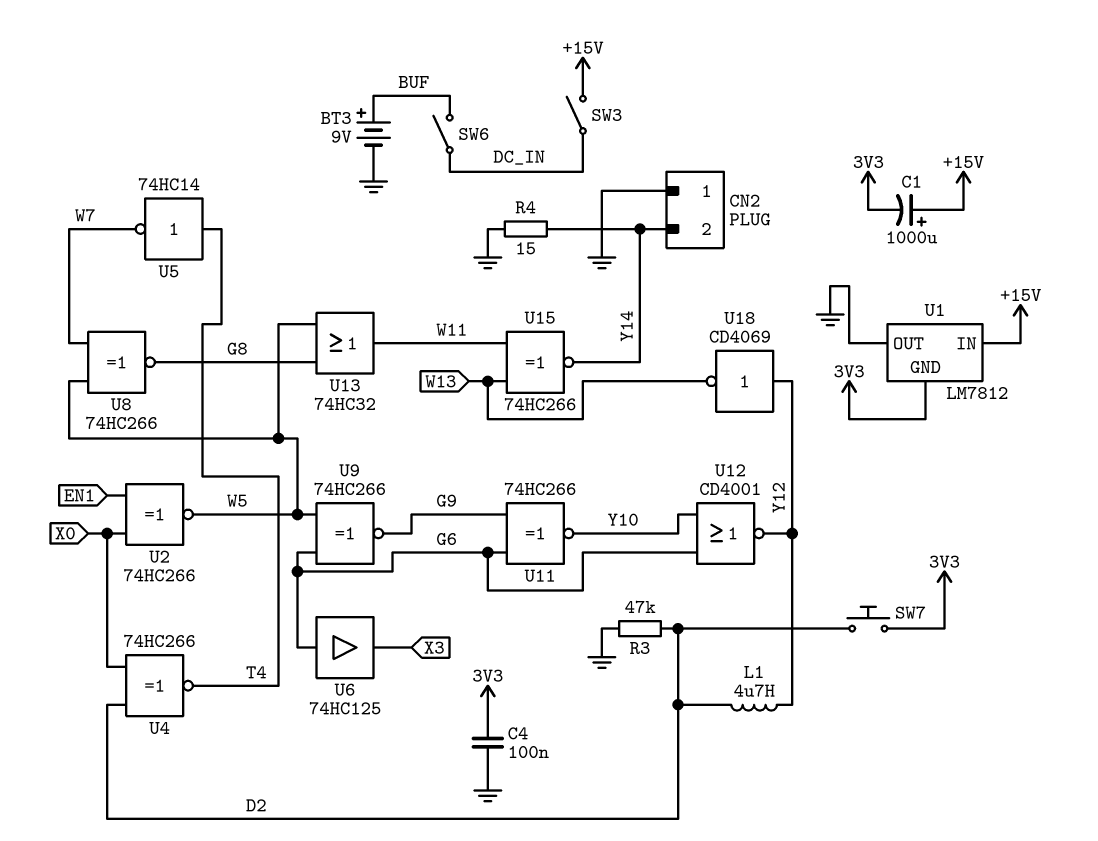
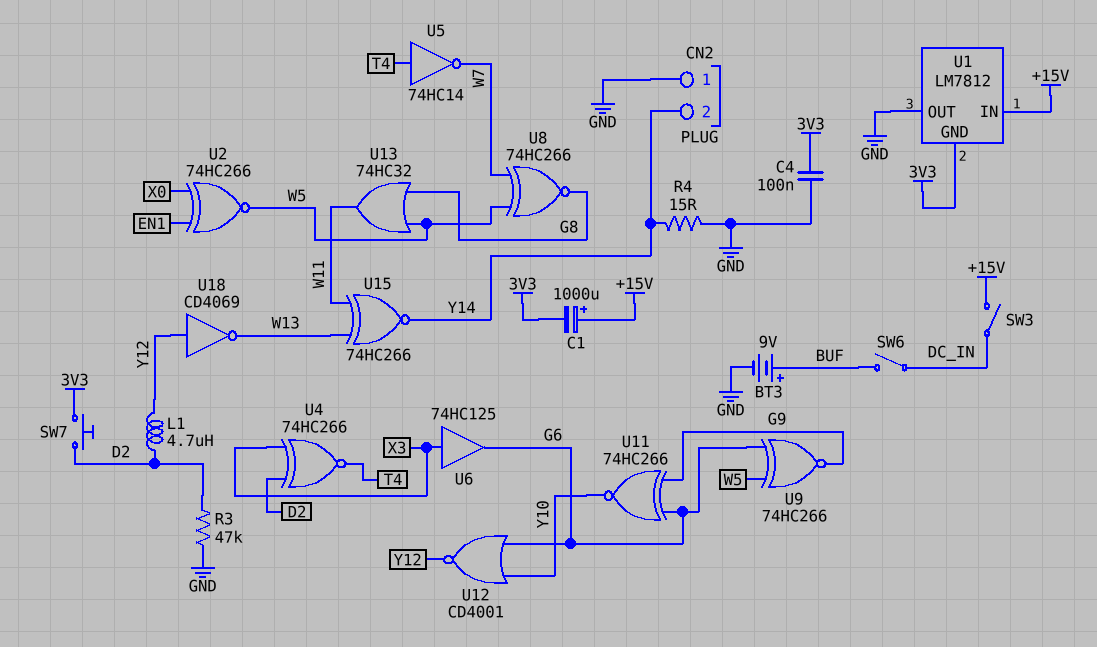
U4: XNOR 74HC266 (in D2, in X0, out T4) -> XNOR 74HC266 (in D2, in X3, out T4)
U6: buffer 74HC125 (in G6, out X3) -> buffer 74HC125 (in X3, out G6)

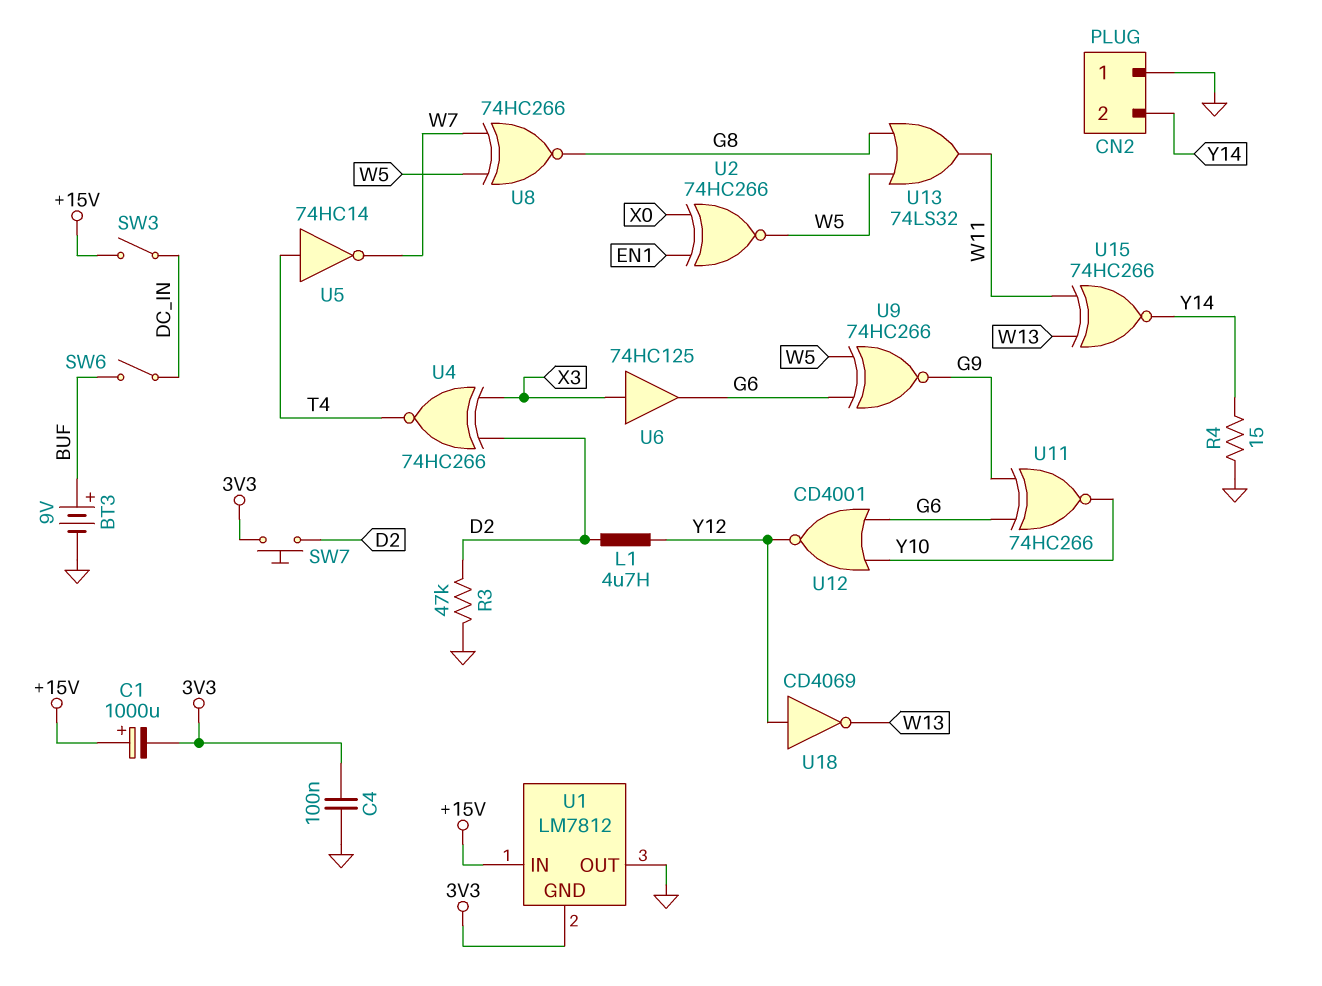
U13: OR 74HC32 (in G8, in W5, out W11) -> OR 74LS32 (in G8, in W5, out W11)

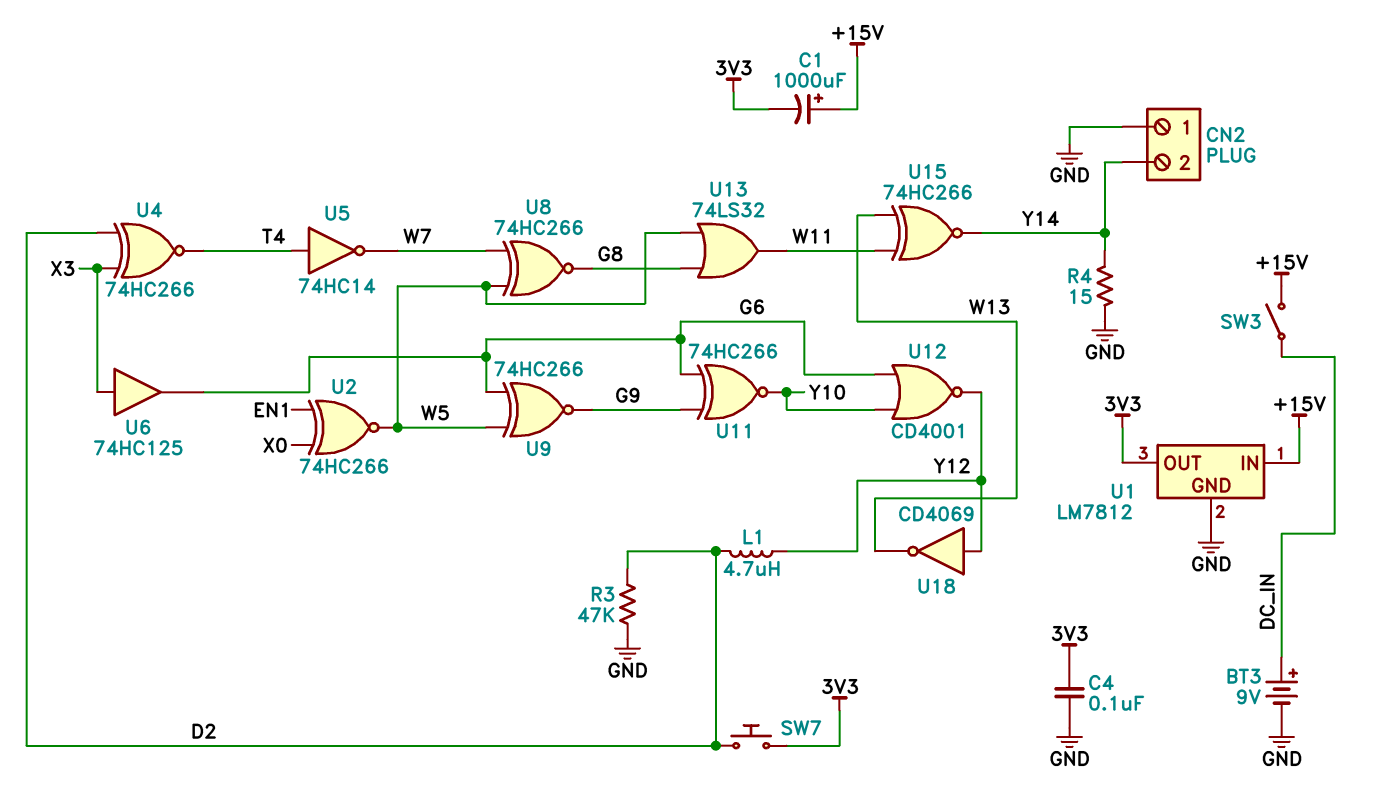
BT3: 9V (plus BUF, minus GND) -> 9V (plus DC_IN, minus GND)
SW6: switch (BUF, DC_IN) -> none
U1 pin GND: 3V3 -> GND
U1 pin OUT: GND -> 3V3

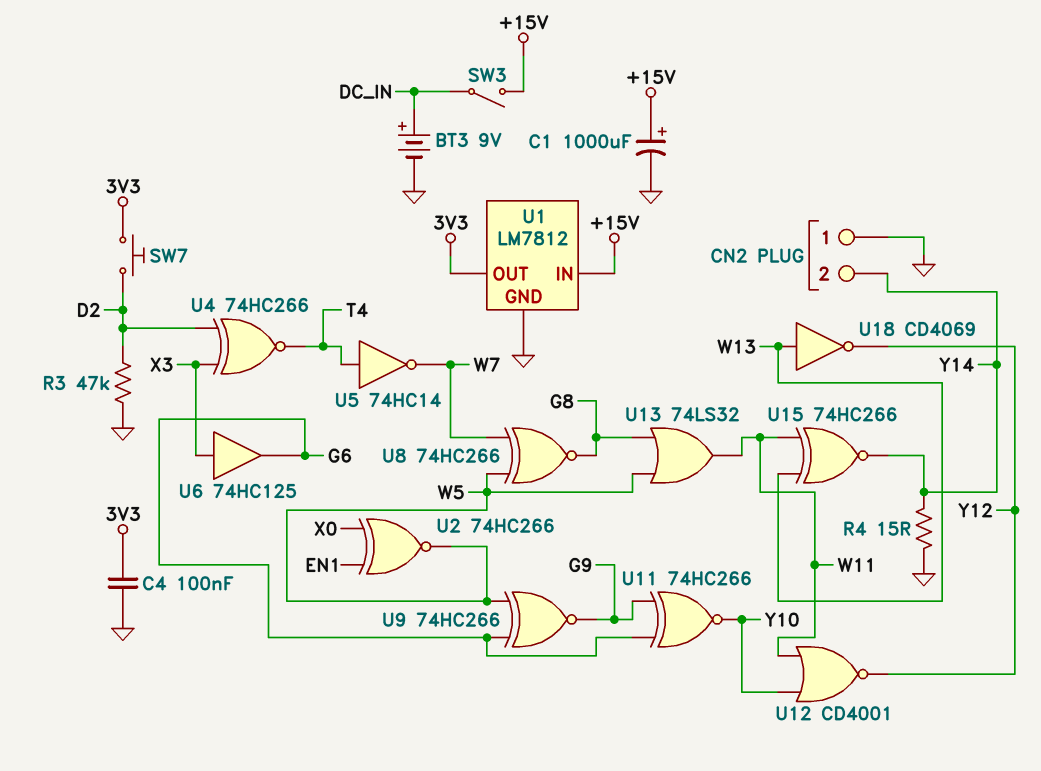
C1: 1000uF (plus +15V, minus 3V3) -> 1000uF (plus +15V, minus GND)
L1: 4.7uH (D2, Y12) -> none
U12: NOR CD4001 (in G6, in Y10, out Y12) -> NOR CD4001 (in W11, in Y10, out Y12)
U18: NOT CD4069 (in Y12, out W13) -> NOT CD4069 (in W13, out Y12)

